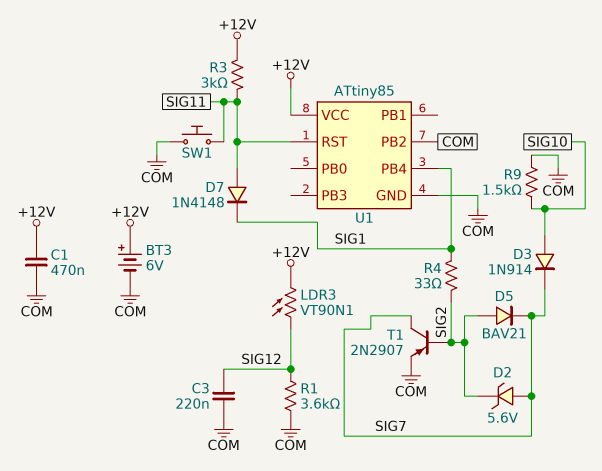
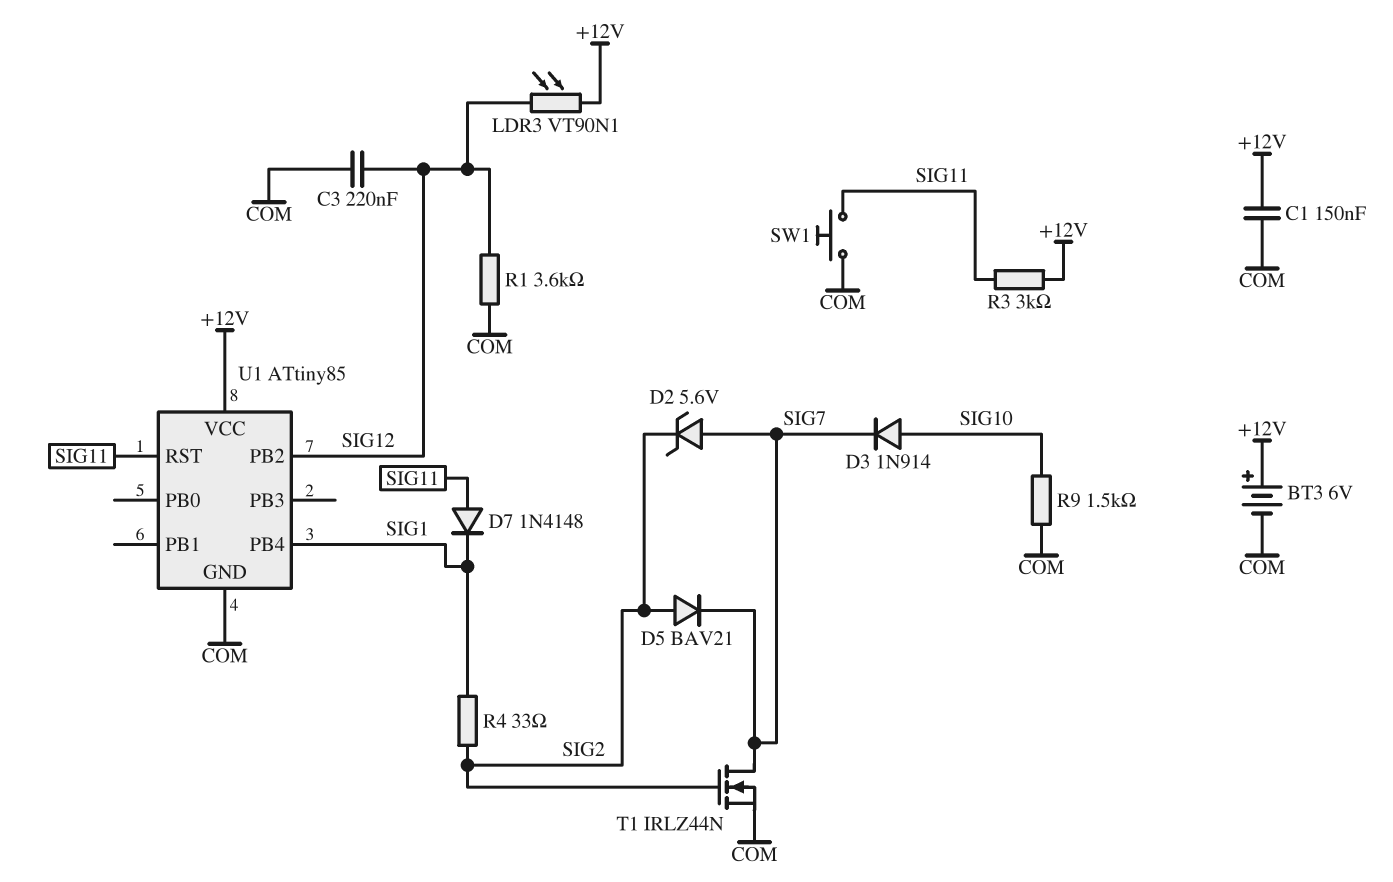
C1: 470nF (+12V, COM) -> 150nF (+12V, COM)
T1: PNP 2N2907 (B SIG2, C SIG7, E COM) -> NMOS IRLZ44N (G SIG2, D SIG7, S COM)
U1 pin PB2: COM -> SIG12

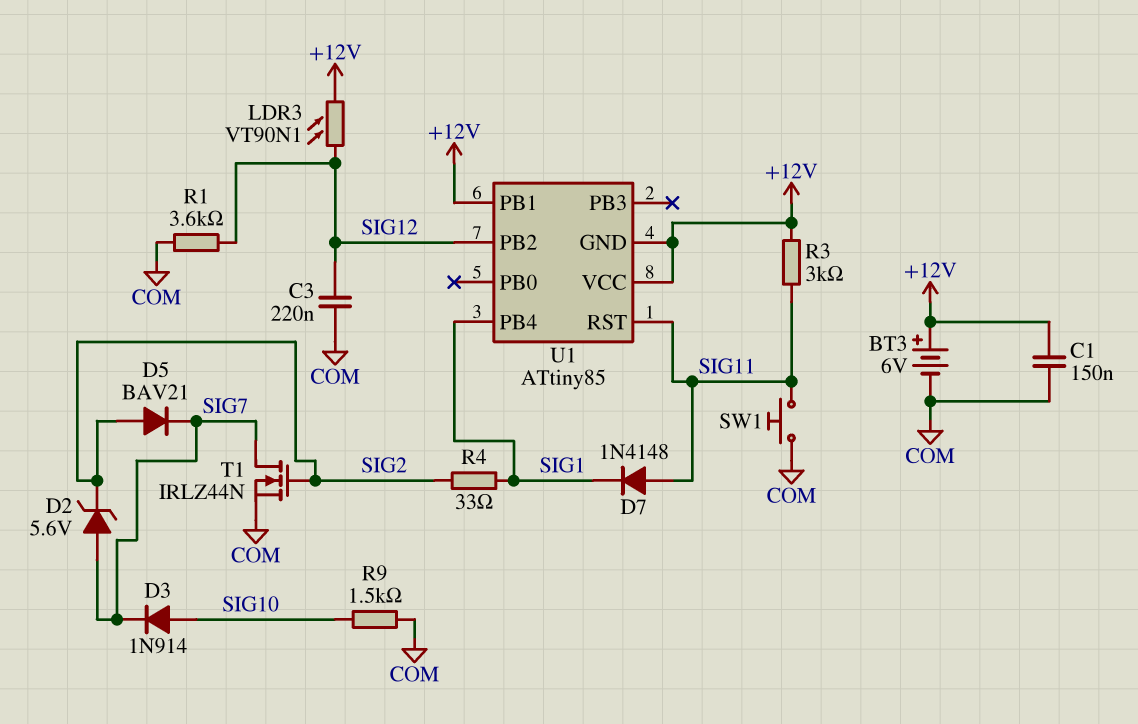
U1 pin GND: COM -> +12V
U1 pin PB1: none -> +12V

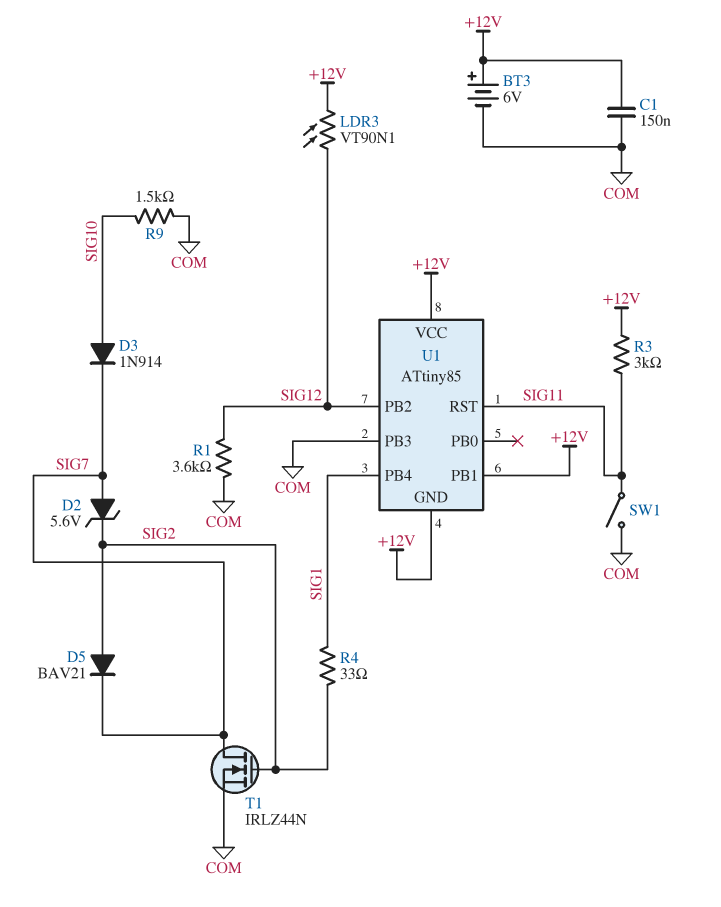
C3: 220nF (COM, SIG12) -> none
D7: diode 1N4148 (A SIG11, K SIG1) -> none
SW1: button (COM, SIG11) -> switch (COM, SIG11)
U1 pin PB3: none -> COM

